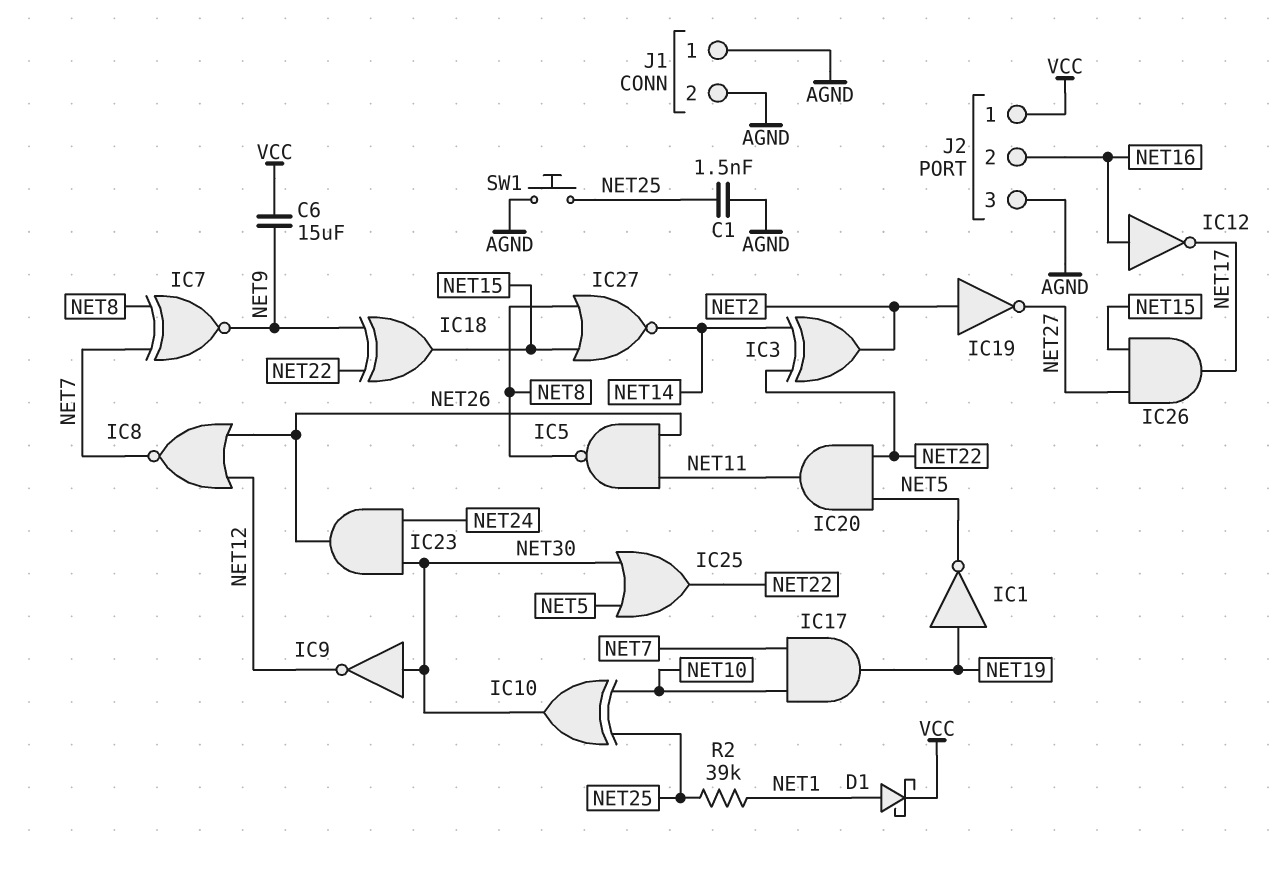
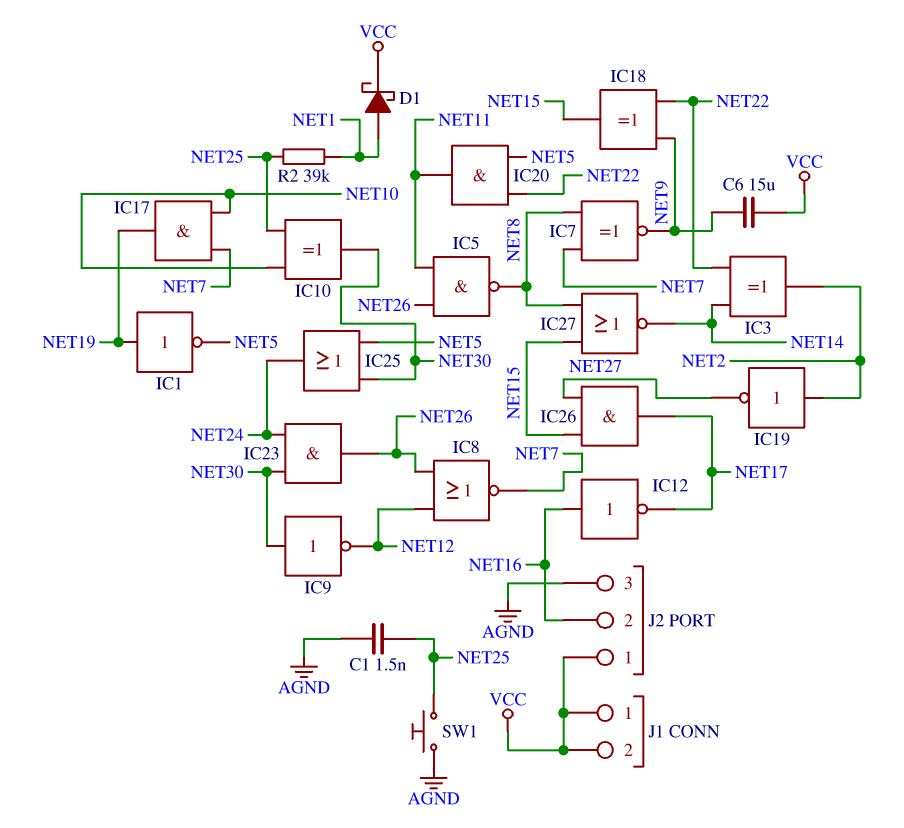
IC25: OR (in NET5, in NET30, out NET22) -> OR (in NET5, in NET30, out NET24)
J1 pin 1: AGND -> VCC
J1 pin 2: AGND -> VCC

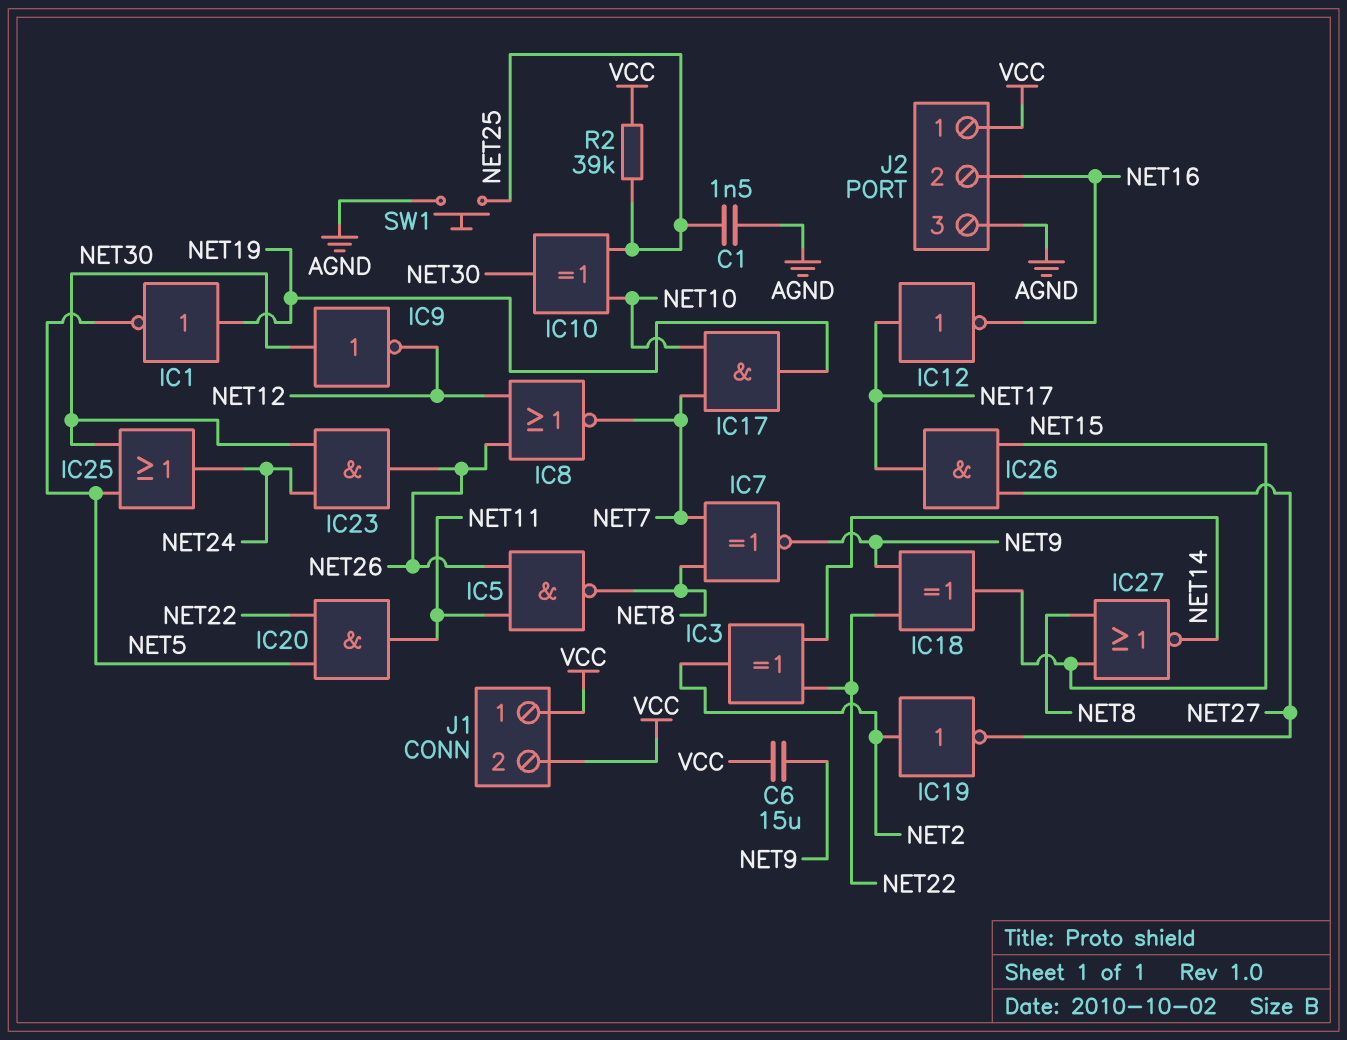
D1: schottky (A NET1, K VCC) -> none
IC12: NOT (in NET16, out NET17) -> NOT (in NET17, out NET16)
R2: 39k (NET1, NET25) -> 39k (NET25, VCC)

